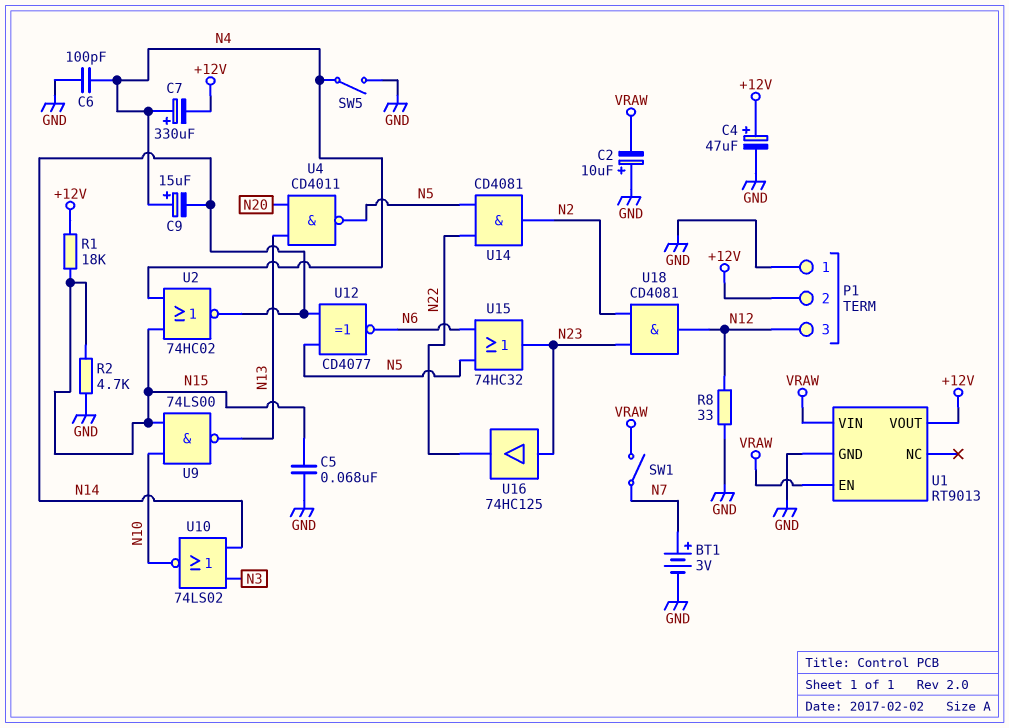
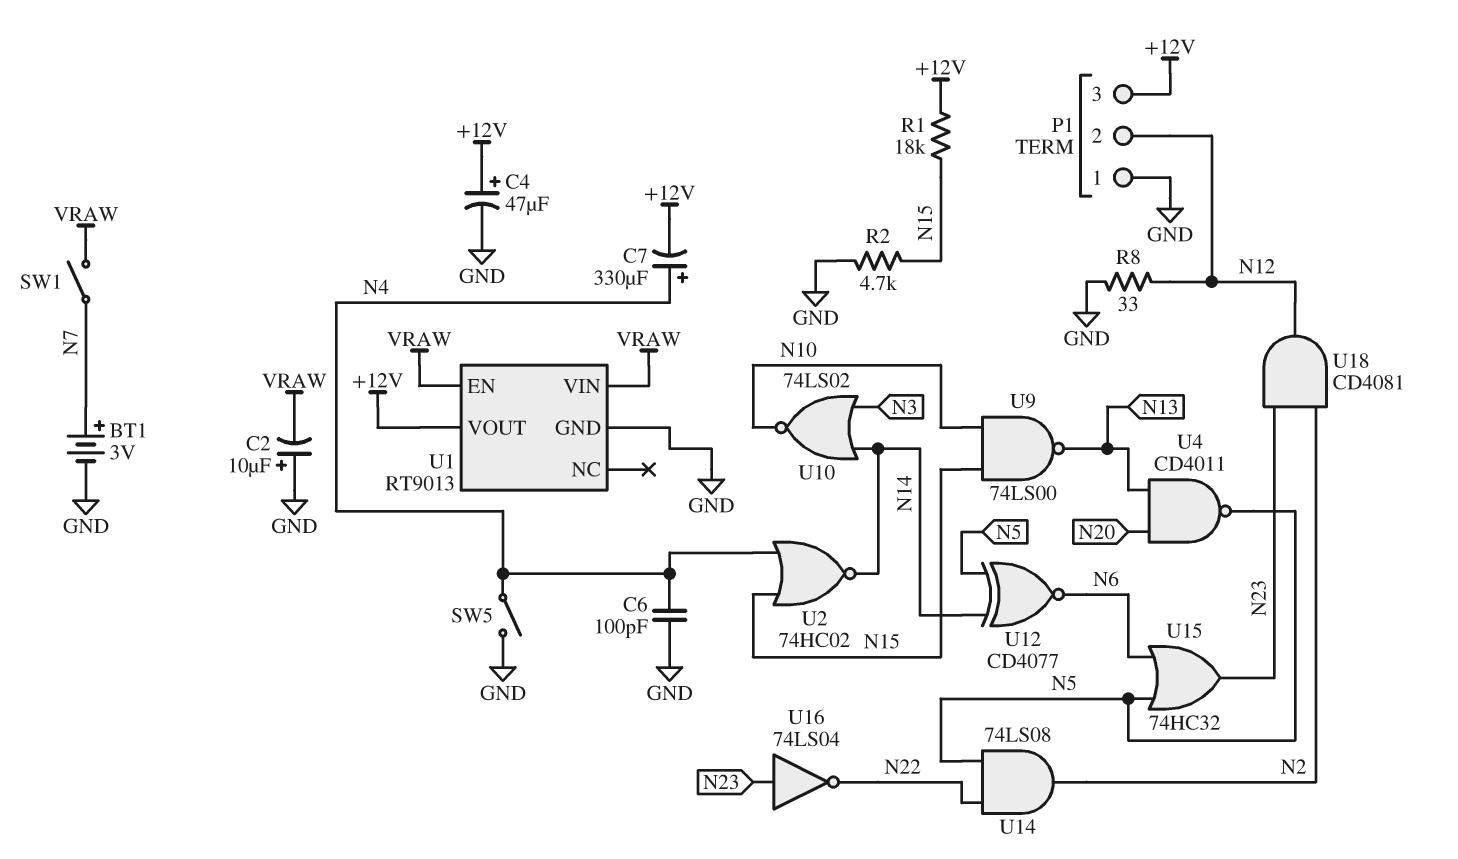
C5: 68nF (GND, N15) -> none
C9: 15uF (plus N4, minus N14) -> none
P1 pin 2: +12V -> N12
P1 pin 3: N12 -> +12V
U14: AND CD4081 (in N5, in N22, out N2) -> AND 74LS08 (in N5, in N22, out N2)
U16: buffer 74HC125 (in N23, out N22) -> NOT 74LS04 (in N23, out N22)

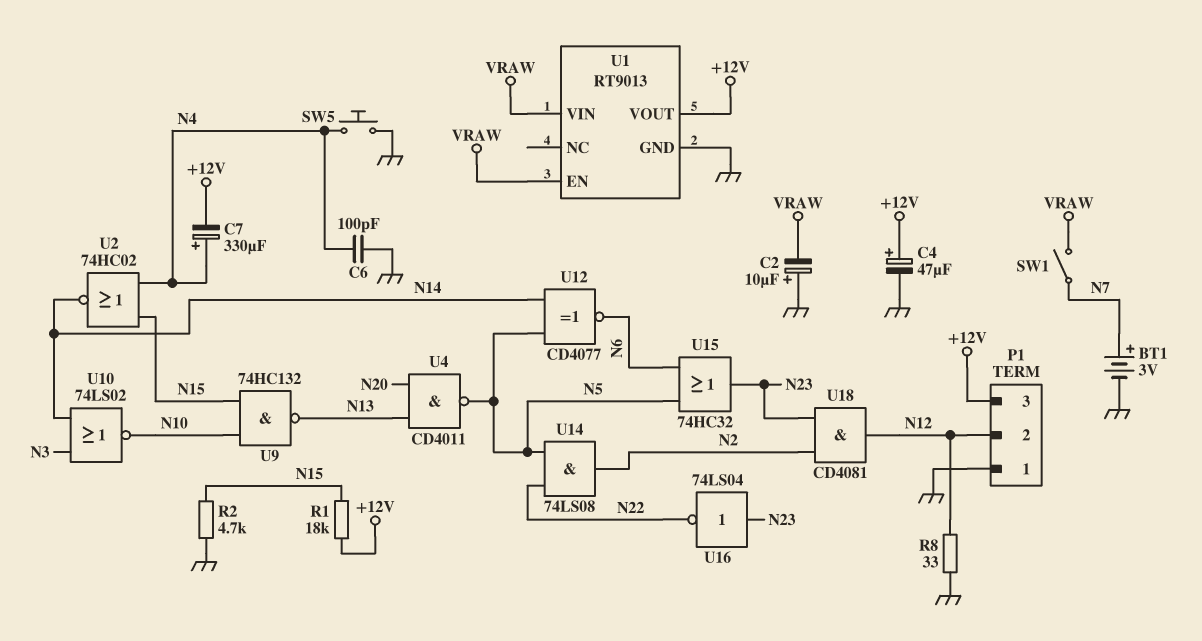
SW5: switch (GND, N4) -> button (GND, N4)
U9: NAND 74LS00 (in N10, in N15, out N13) -> NAND 74HC132 (in N10, in N15, out N13)

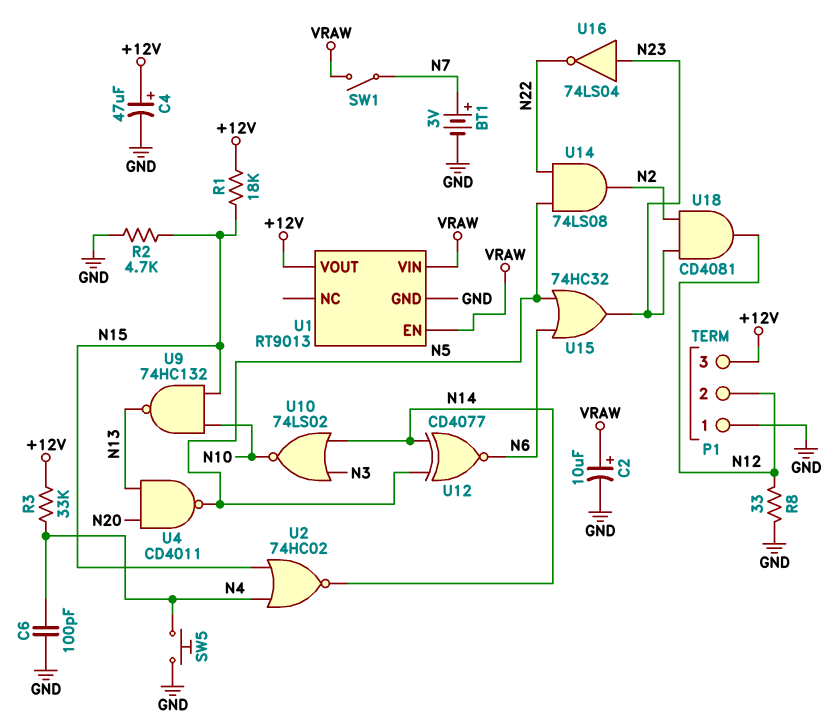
C2: 10uF (plus GND, minus VRAW) -> 10uF (plus VRAW, minus GND)
C7: 330uF (plus N4, minus +12V) -> none
R3: none -> 33k (+12V, N4)

